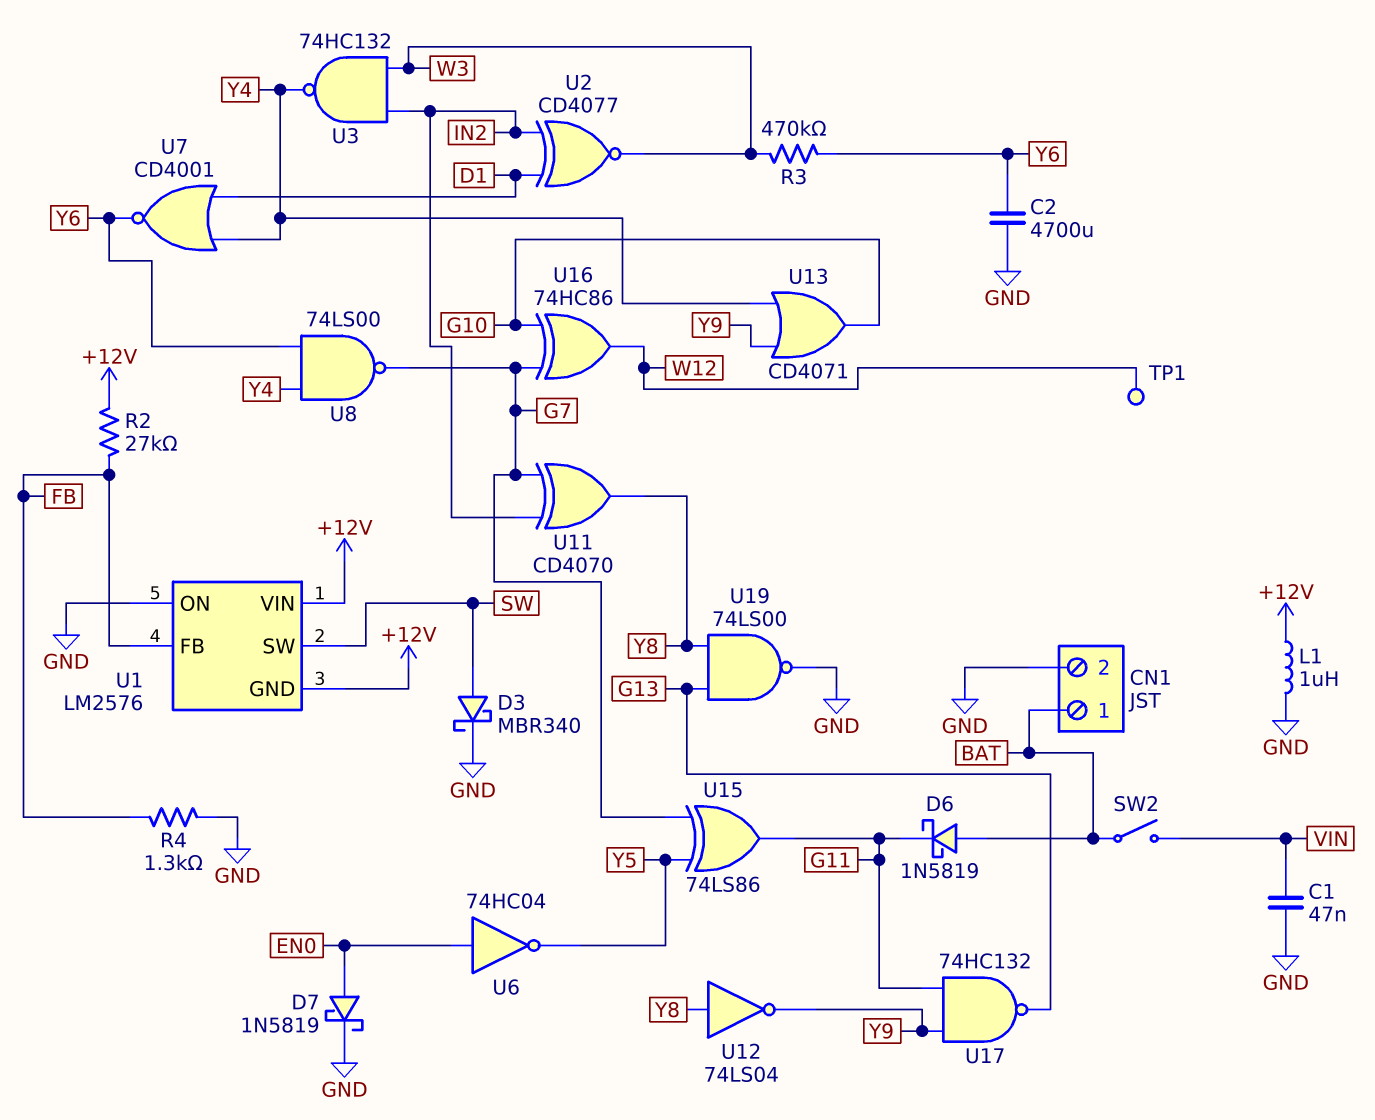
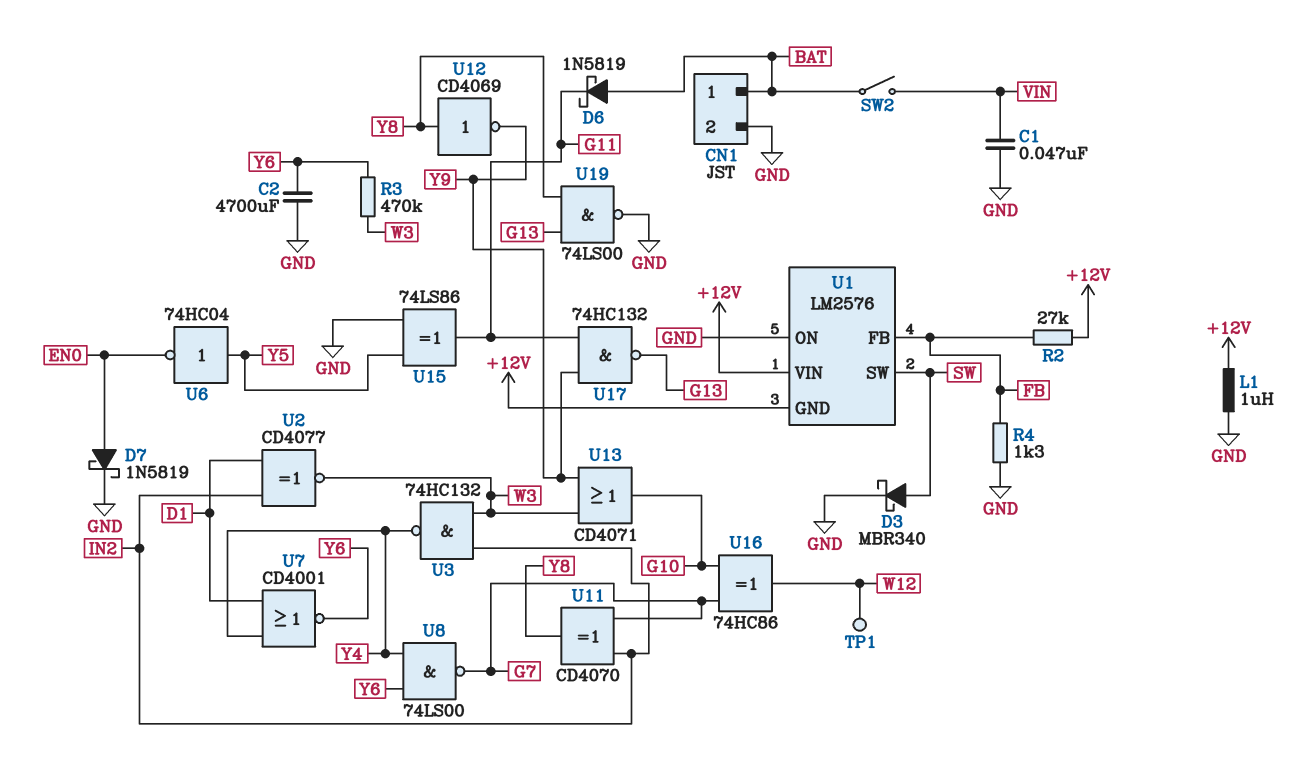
U6: NOT 74HC04 (in EN0, out Y5) -> NOT 74HC04 (in Y5, out EN0)
U12: NOT 74LS04 (in Y8, out Y9) -> NOT CD4069 (in Y8, out Y9)
U13: OR CD4071 (in Y4, in Y9, out G10) -> OR CD4071 (in W3, in Y9, out G10)
U15: XOR 74LS86 (in G7, in Y5, out G11) -> XOR 74LS86 (in GND, in Y5, out G11)

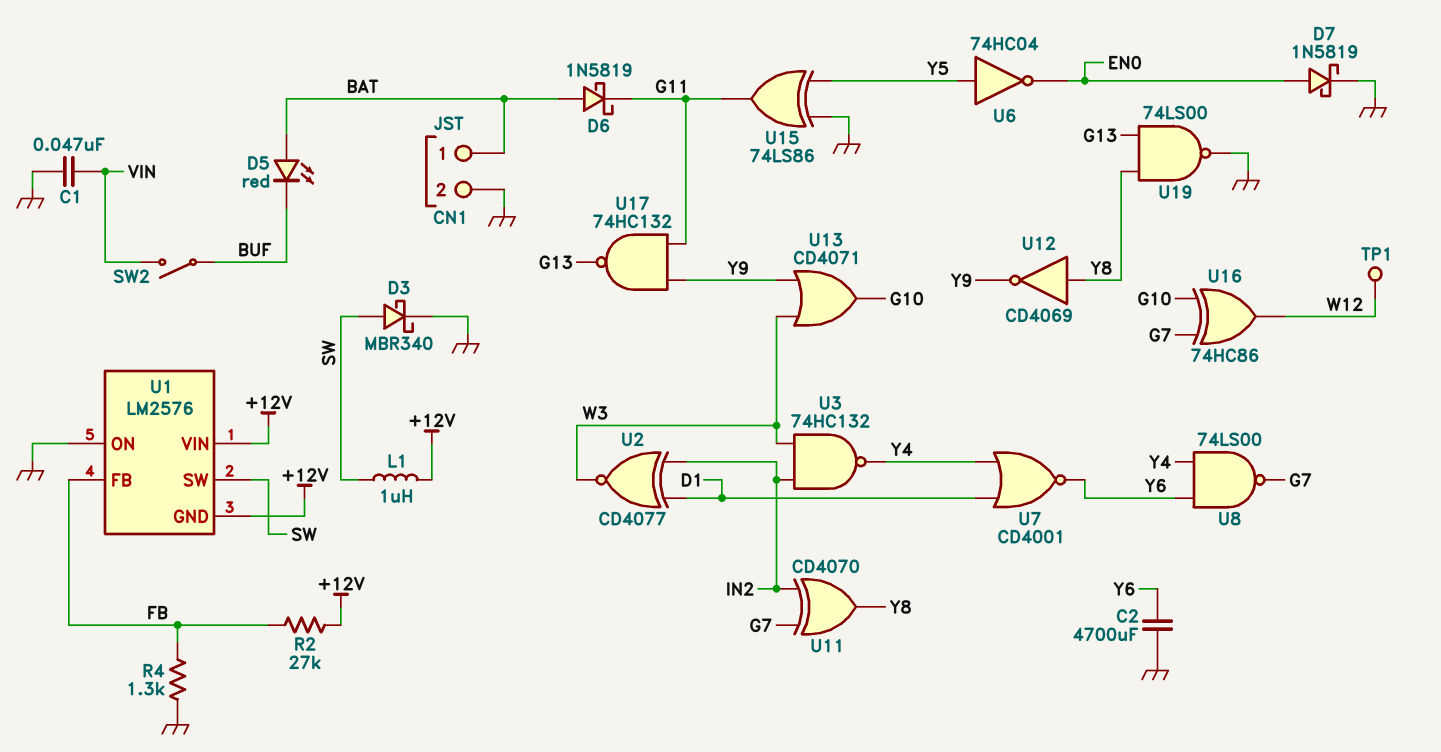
D5: none -> LED red (A BAT, K BUF)
L1: 1uH (+12V, GND) -> 1uH (+12V, SW)
R3: 470k (W3, Y6) -> none
SW2: switch (BAT, VIN) -> switch (BUF, VIN)

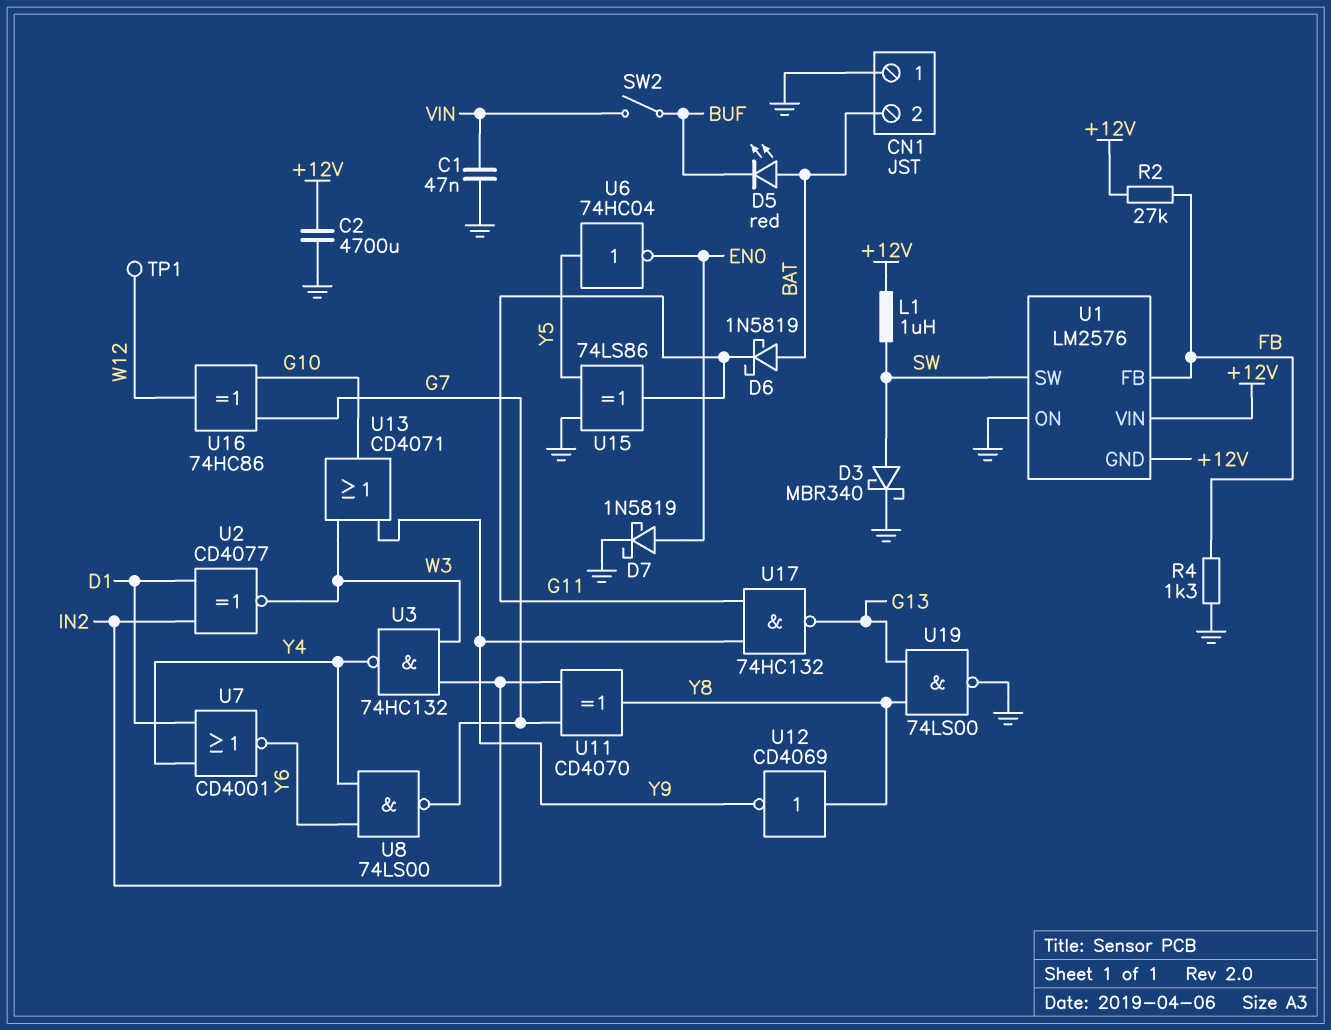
C2: 4700uF (GND, Y6) -> 4700uF (+12V, GND)
CN1 pin 1: BAT -> GND
CN1 pin 2: GND -> BAT

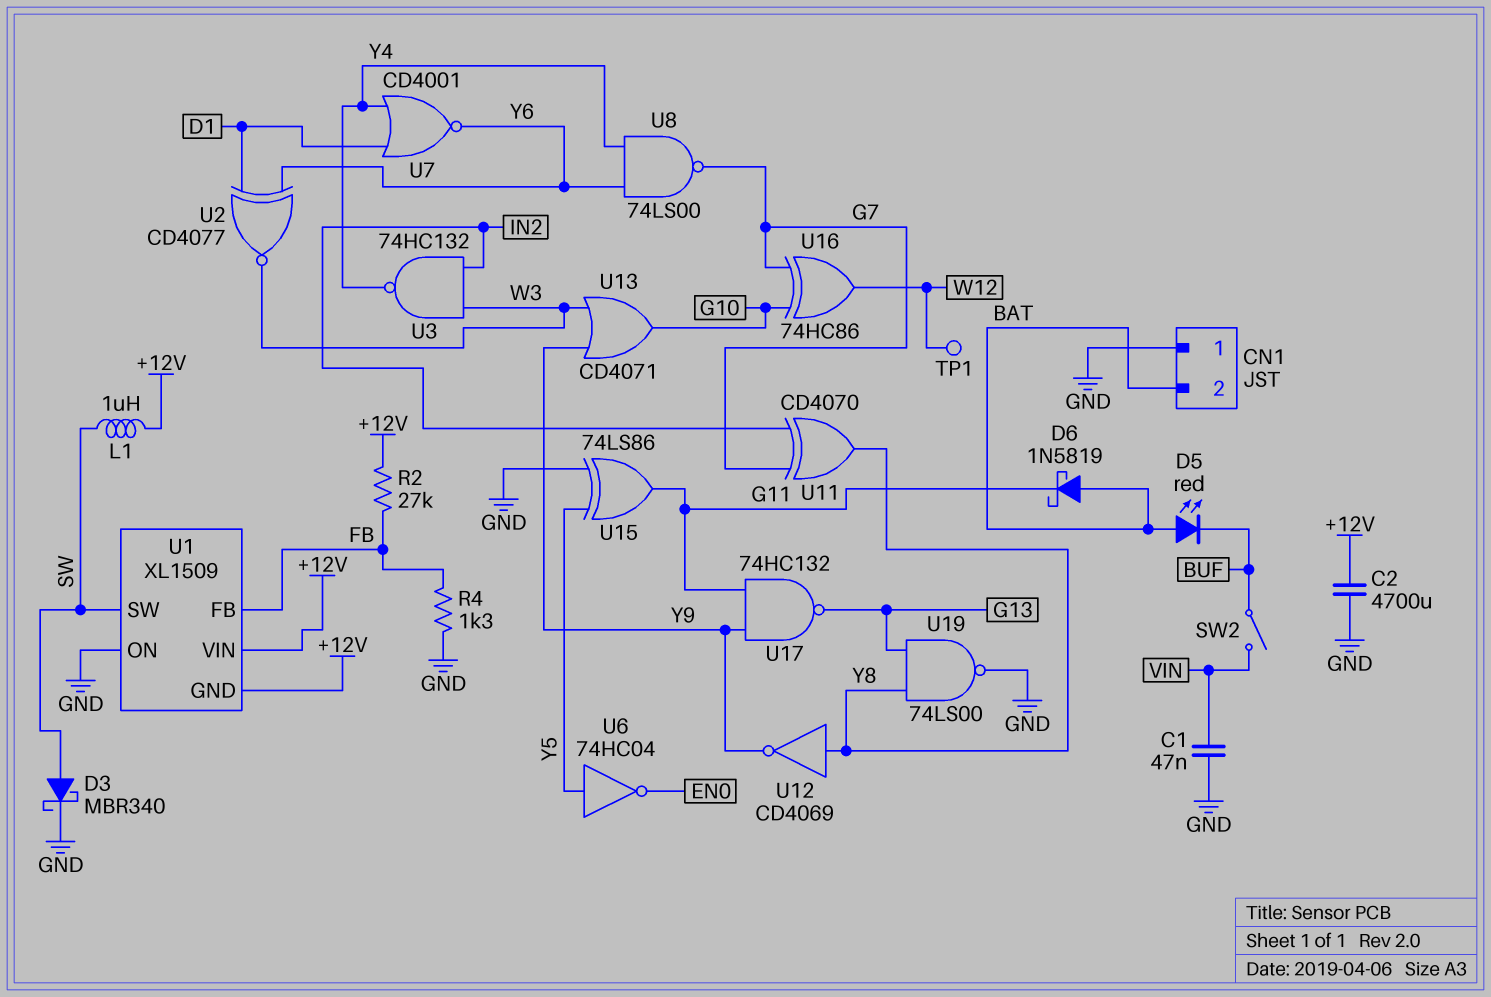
D7: schottky 1N5819 (A EN0, K GND) -> none
U1: LM2576 -> XL1509
U2: XNOR CD4077 (in D1, in IN2, out W3) -> XNOR CD4077 (in D1, in Y6, out W3)

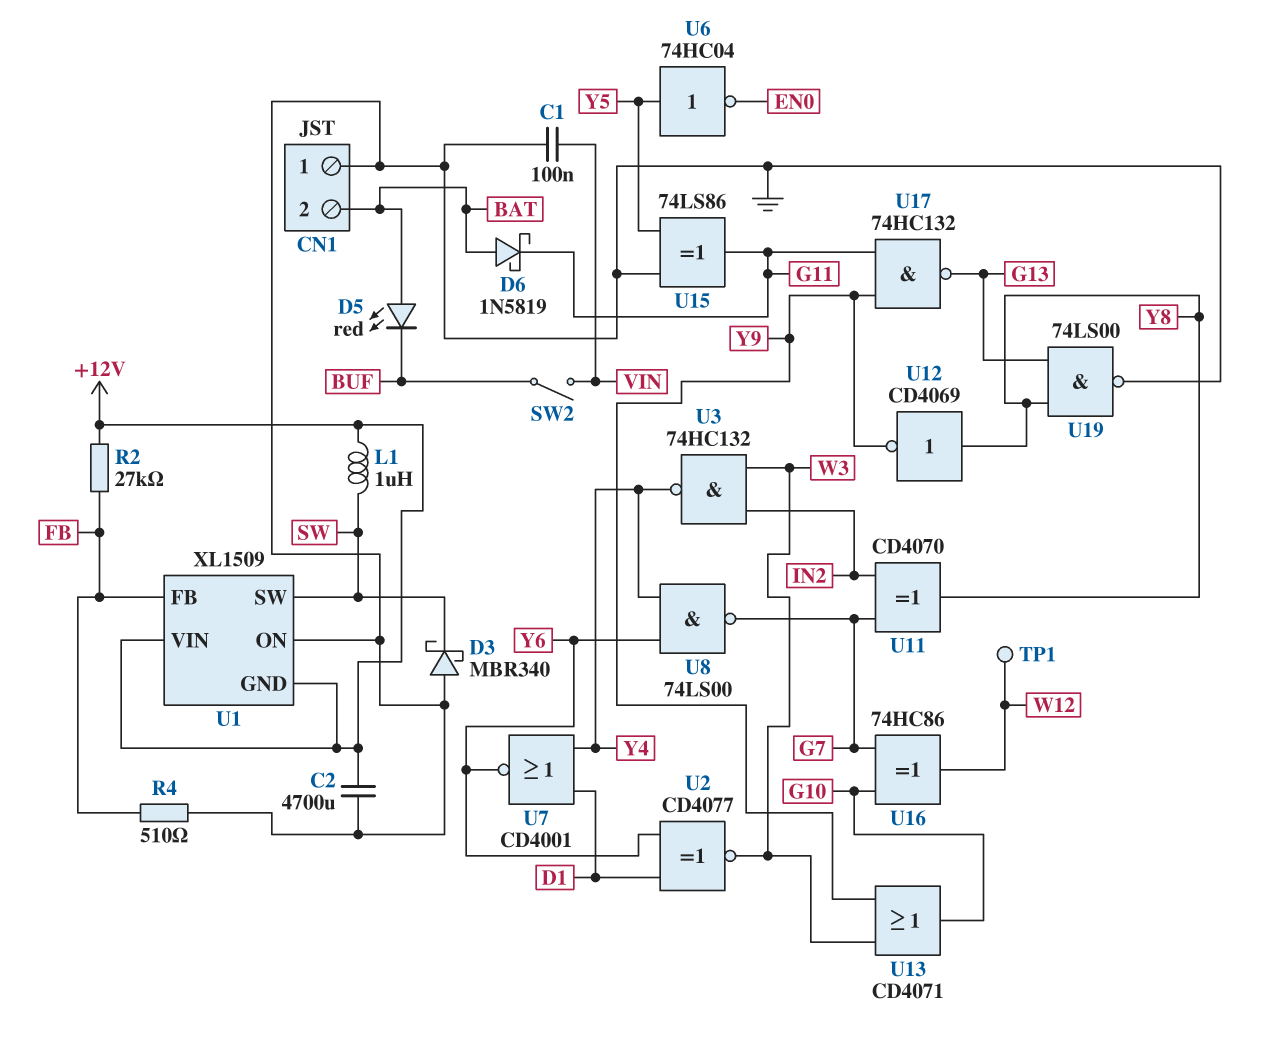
C1: 47nF (GND, VIN) -> 100nF (GND, VIN)
D3: schottky MBR340 (A SW, K GND) -> schottky MBR340 (A GND, K SW)
R4: 1.3k (FB, GND) -> 510 (FB, GND)

